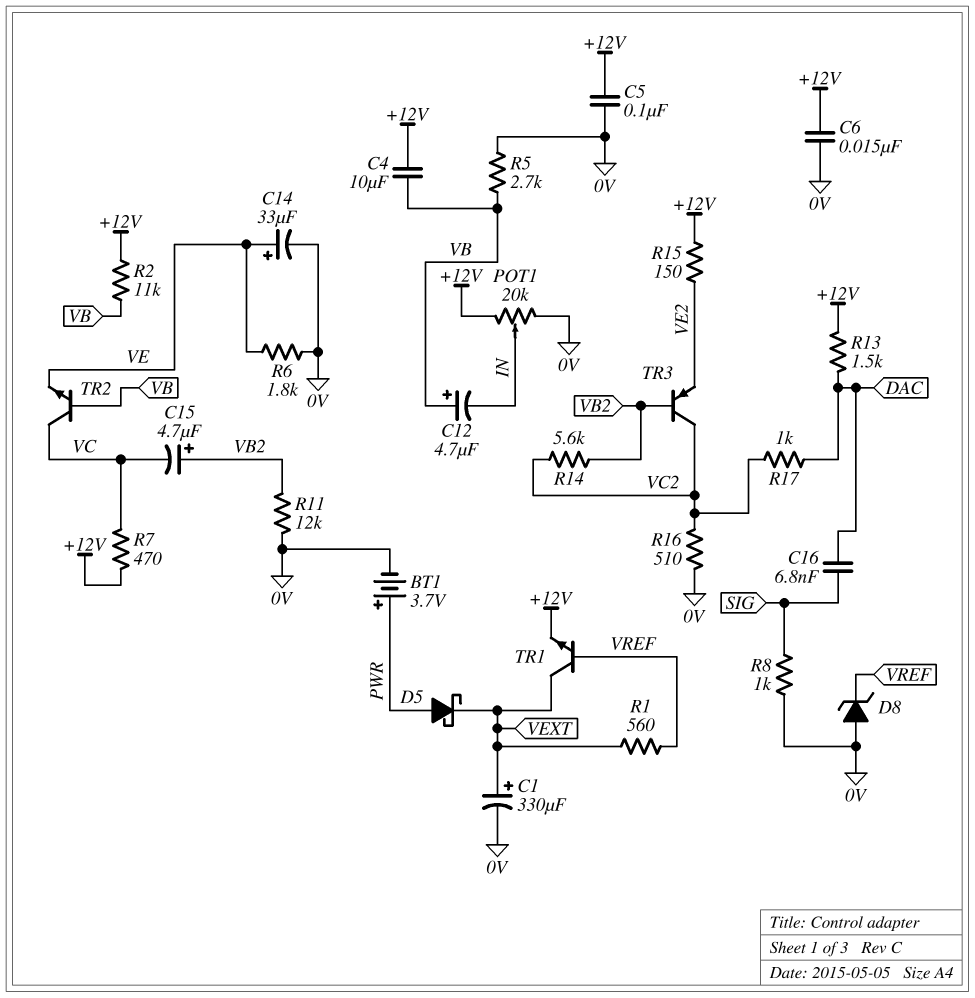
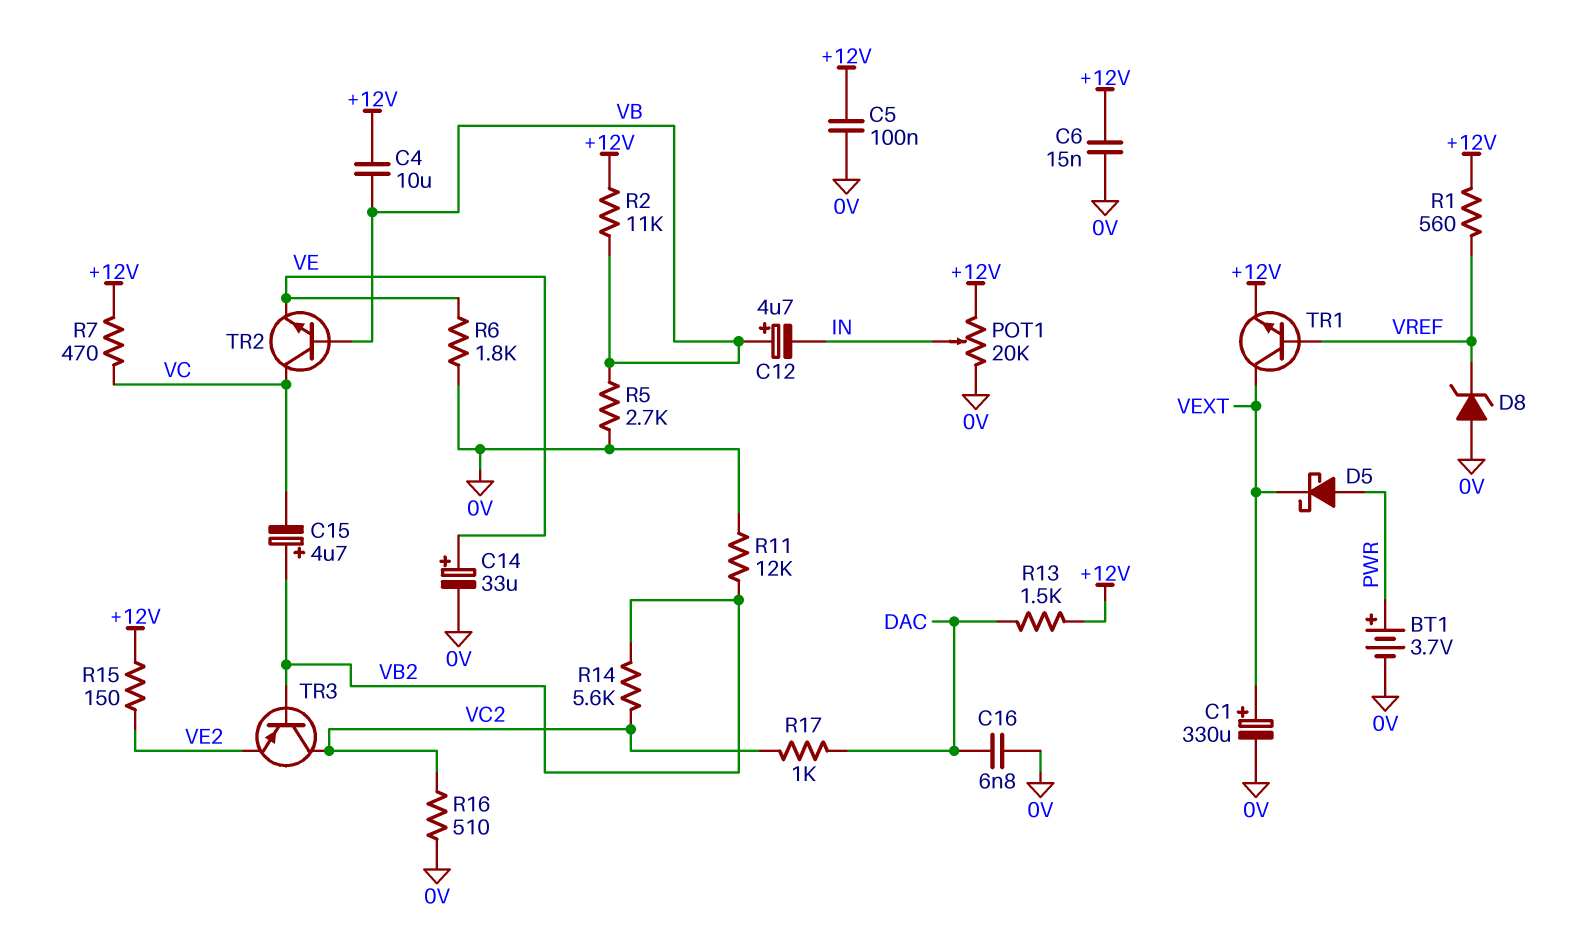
C16: 6.8nF (DAC, SIG) -> 6.8nF (0V, DAC)
R1: 560 (VEXT, VREF) -> 560 (+12V, VREF)
R8: 1k (0V, SIG) -> none

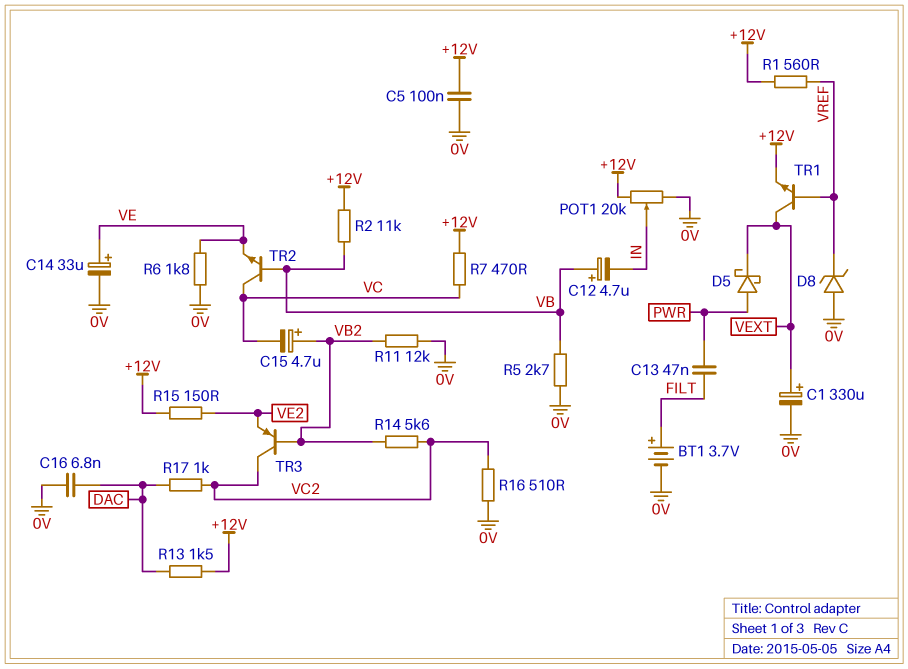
BT1: 3.7V (plus PWR, minus 0V) -> 3.7V (plus FILT, minus 0V)
C4: 10uF (+12V, VB) -> none
C6: 15nF (+12V, 0V) -> none
C13: none -> 47nF (FILT, PWR)

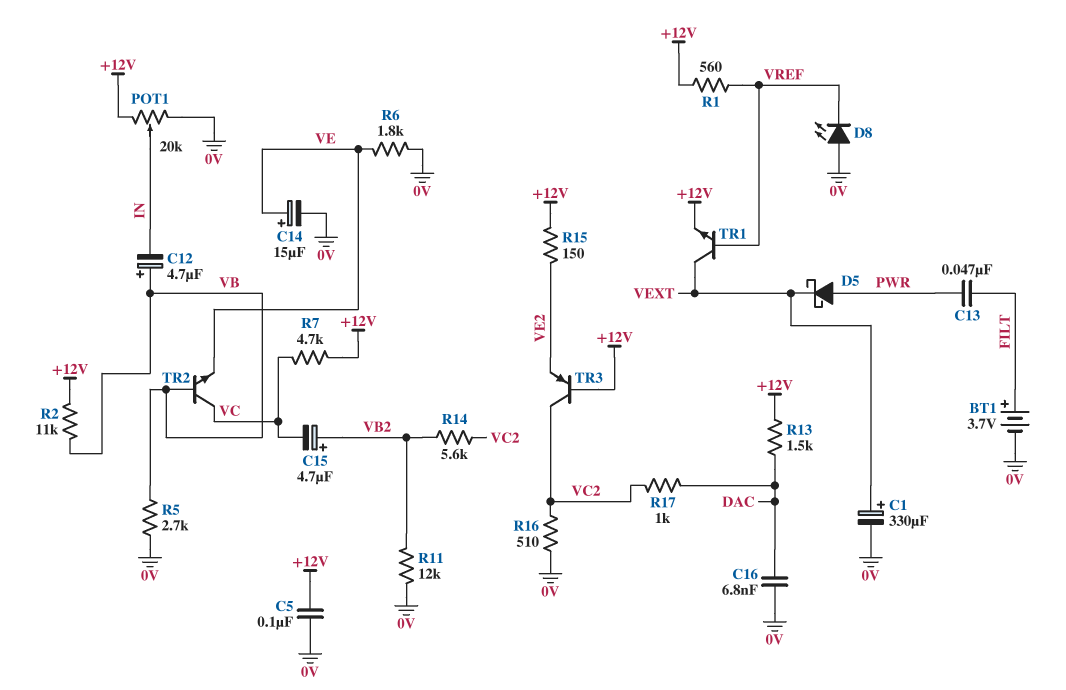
C14: 33uF (plus VE, minus 0V) -> 15uF (plus VE, minus 0V)
D8: zener (A 0V, K VREF) -> LED (A 0V, K VREF)
R7: 470 (+12V, VC) -> 4.7k (+12V, VC)
TR3: PNP (B VB2, C VC2, E VE2) -> PNP (B +12V, C VC2, E VE2)

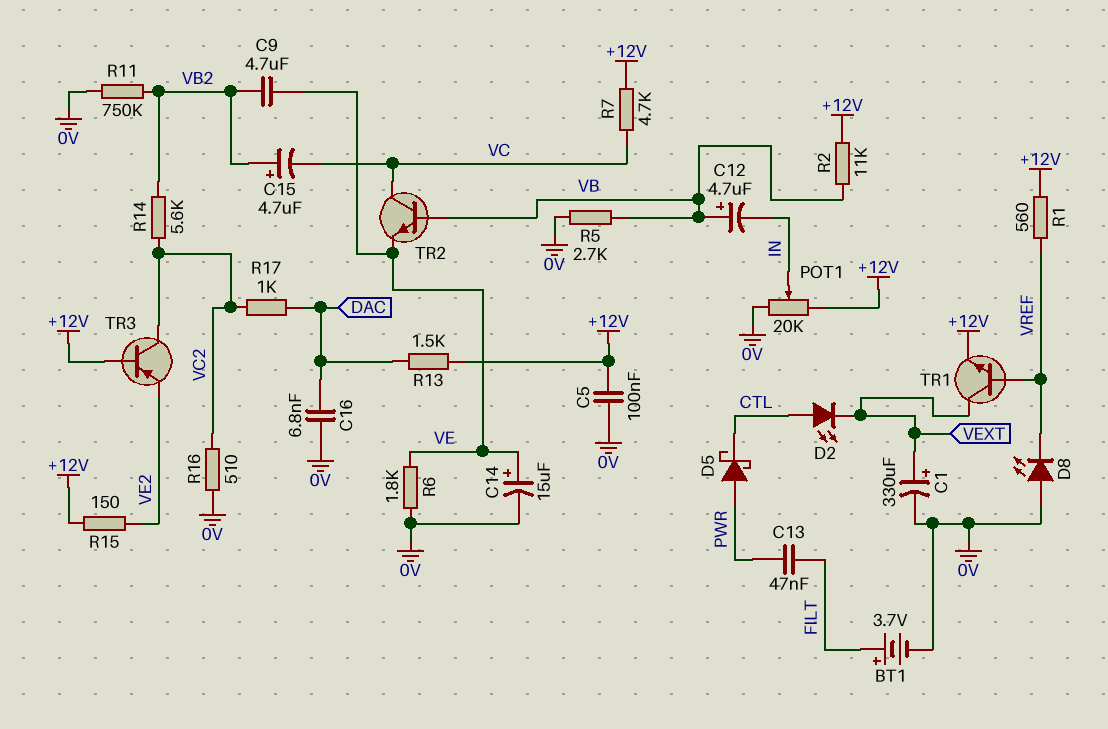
C9: none -> 4.7uF (VB2, VE)
D2: none -> LED (A CTL, K VEXT)
D5: schottky (A PWR, K VEXT) -> schottky (A PWR, K CTL)
R11: 12k (0V, VB2) -> 750k (0V, VB2)

